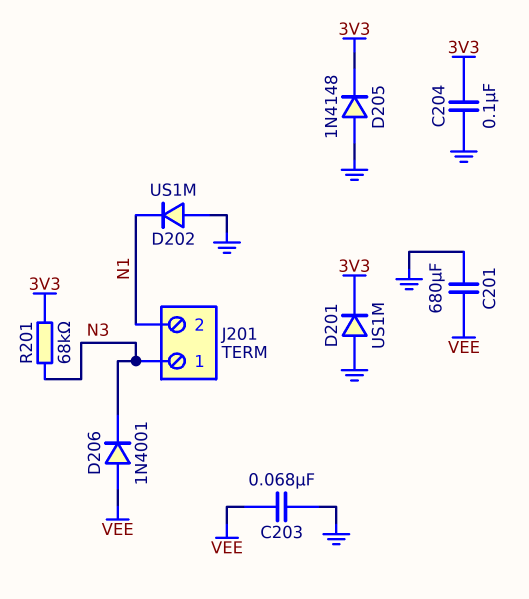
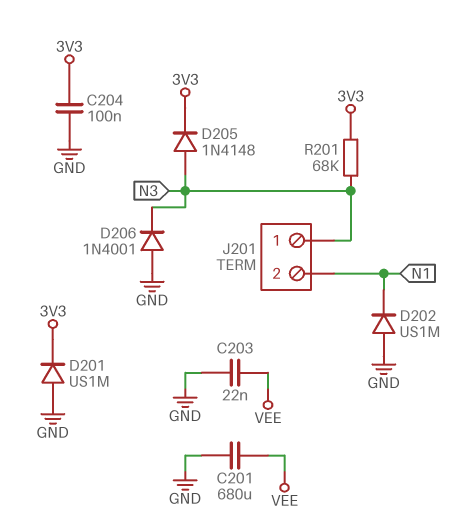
C203: 68nF (GND, VEE) -> 22nF (GND, VEE)
D205: diode 1N4148 (A GND, K 3V3) -> diode 1N4148 (A N3, K 3V3)
D206: diode 1N4001 (A VEE, K N3) -> diode 1N4001 (A GND, K N3)

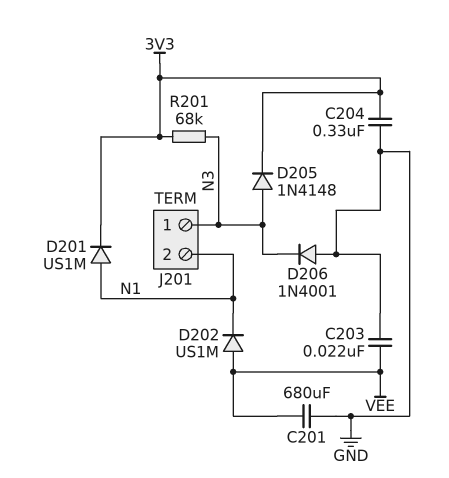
C204: 100nF (3V3, GND) -> 330nF (3V3, GND)
D201: diode US1M (A GND, K 3V3) -> diode US1M (A N1, K 3V3)
D202: diode US1M (A GND, K N1) -> diode US1M (A VEE, K N1)

